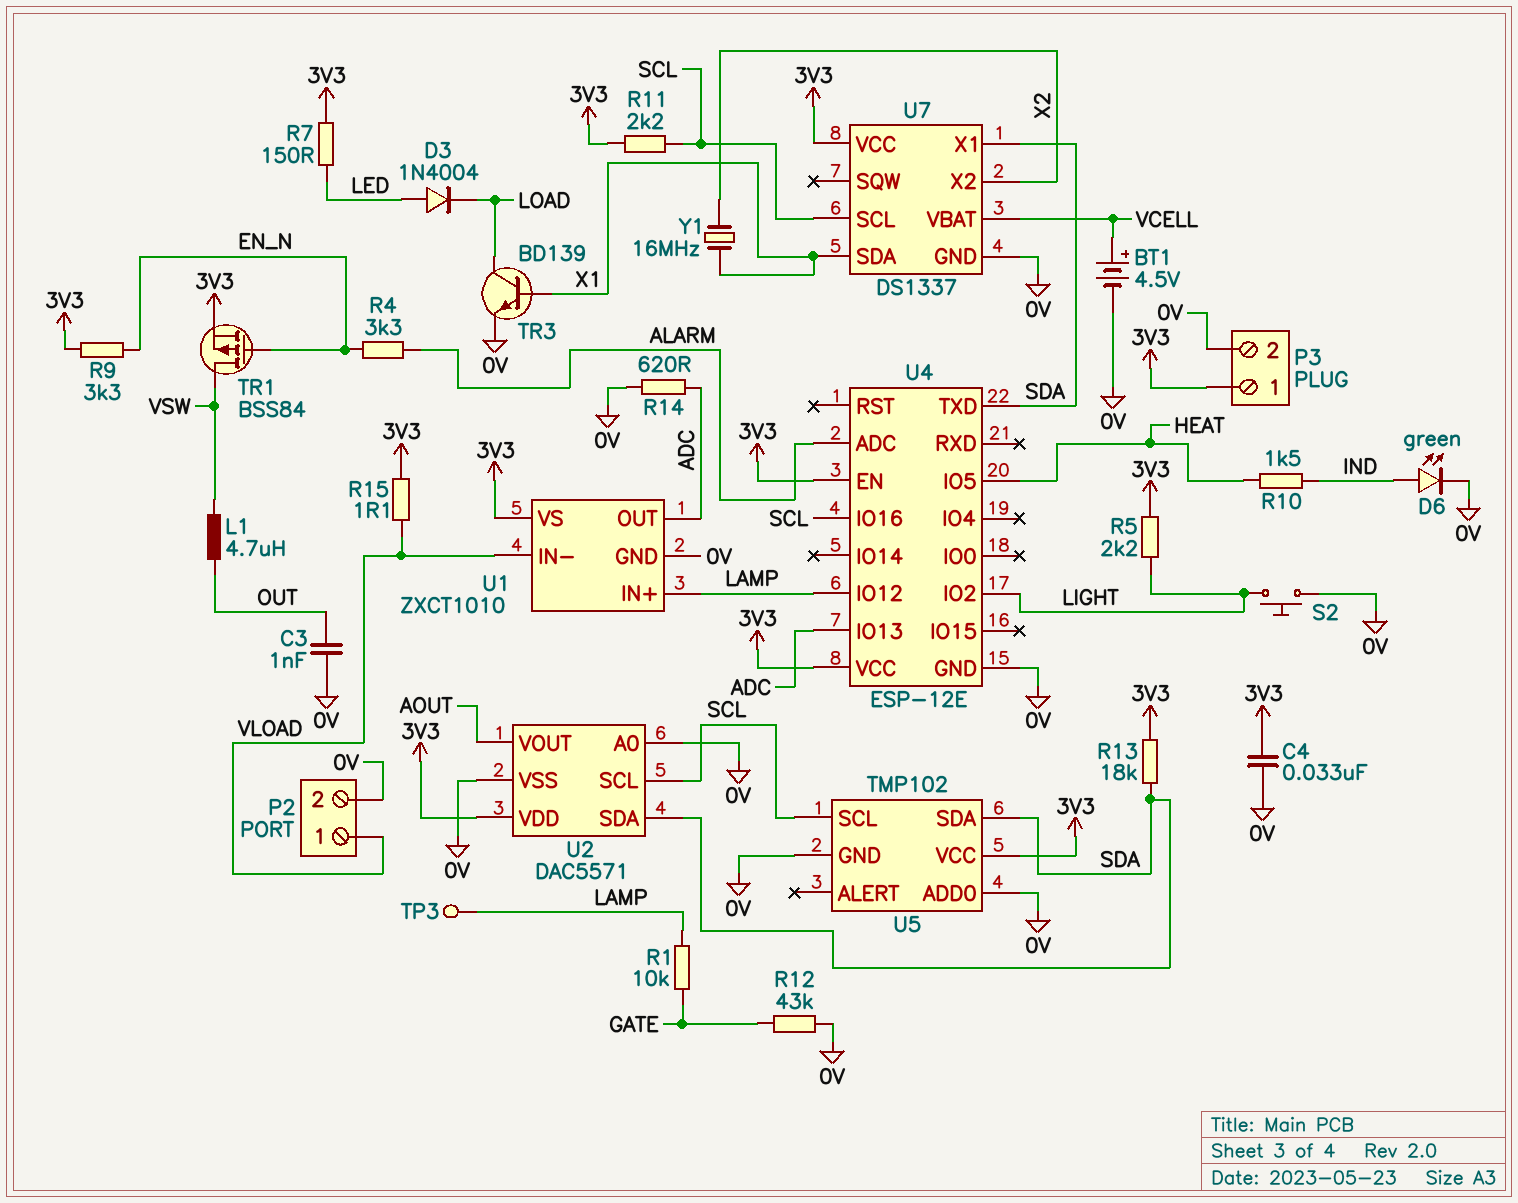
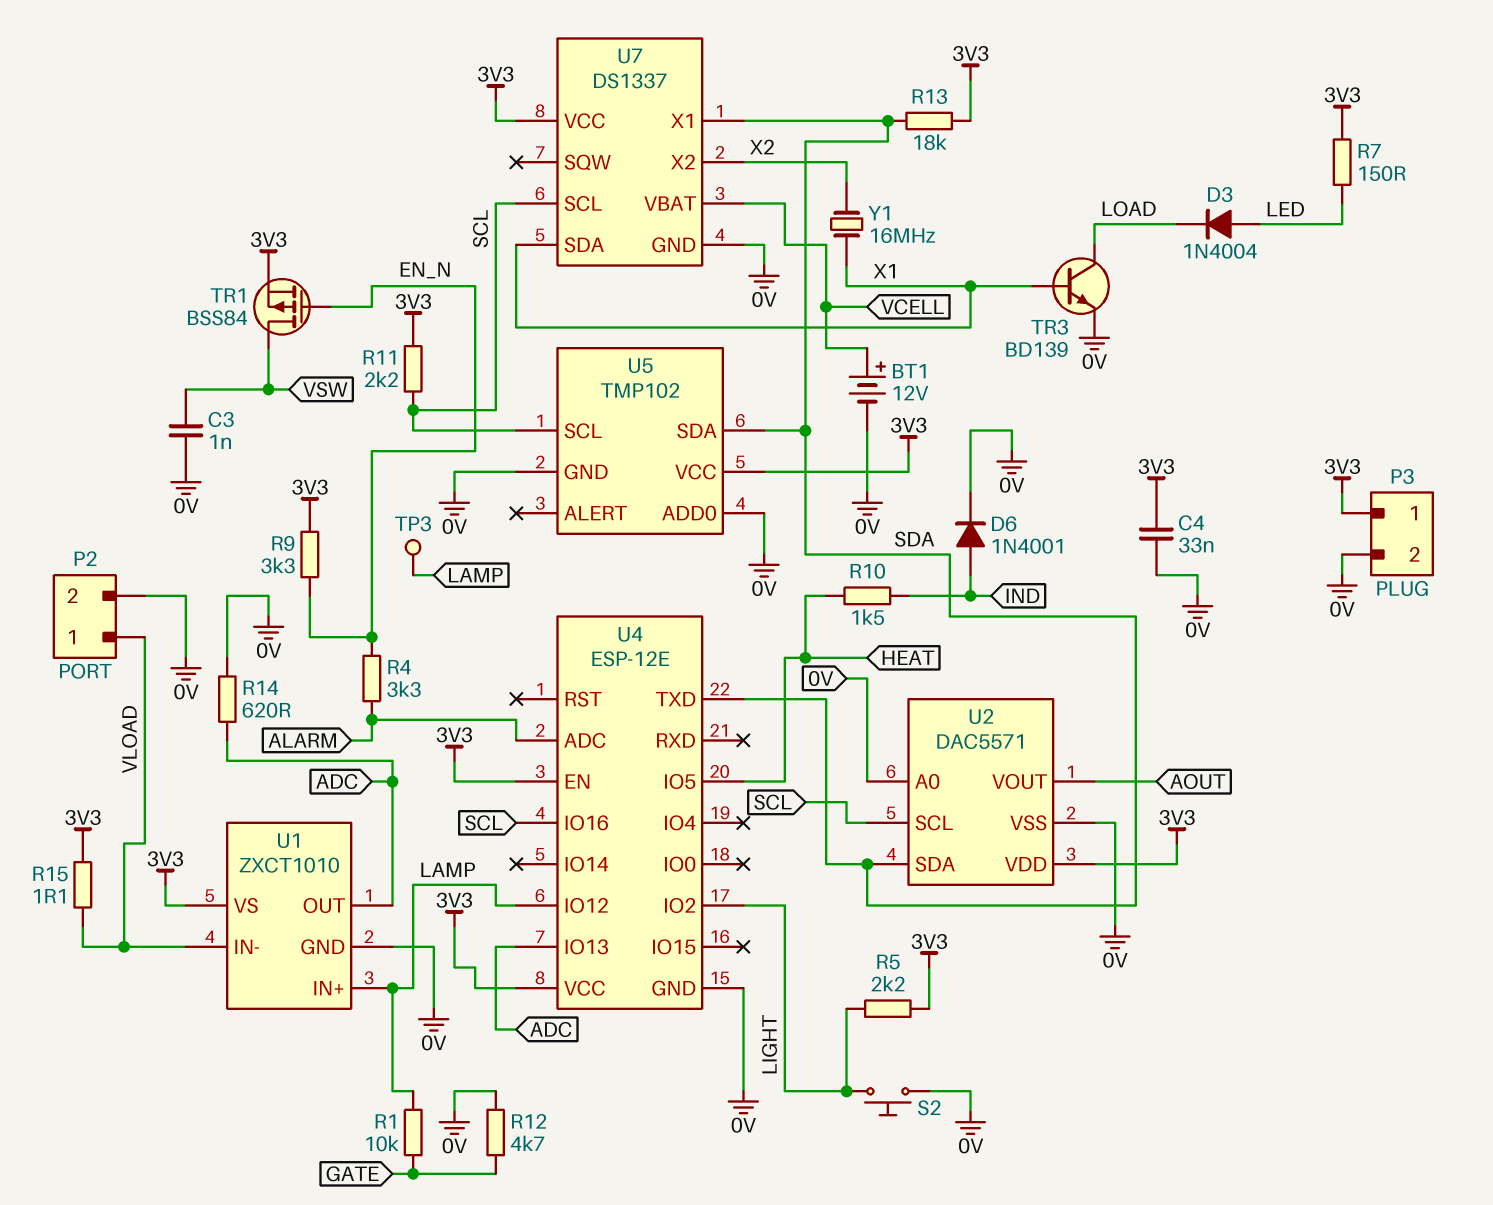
BT1: 4.5V (plus VCELL, minus 0V) -> 12V (plus VCELL, minus 0V)
C3: 1nF (0V, OUT) -> 1nF (0V, VSW)
D6: LED green (A IND, K 0V) -> diode 1N4001 (A IND, K 0V)
L1: 4.7uH (OUT, VSW) -> none
R12: 43k (0V, GATE) -> 4.7k (0V, GATE)

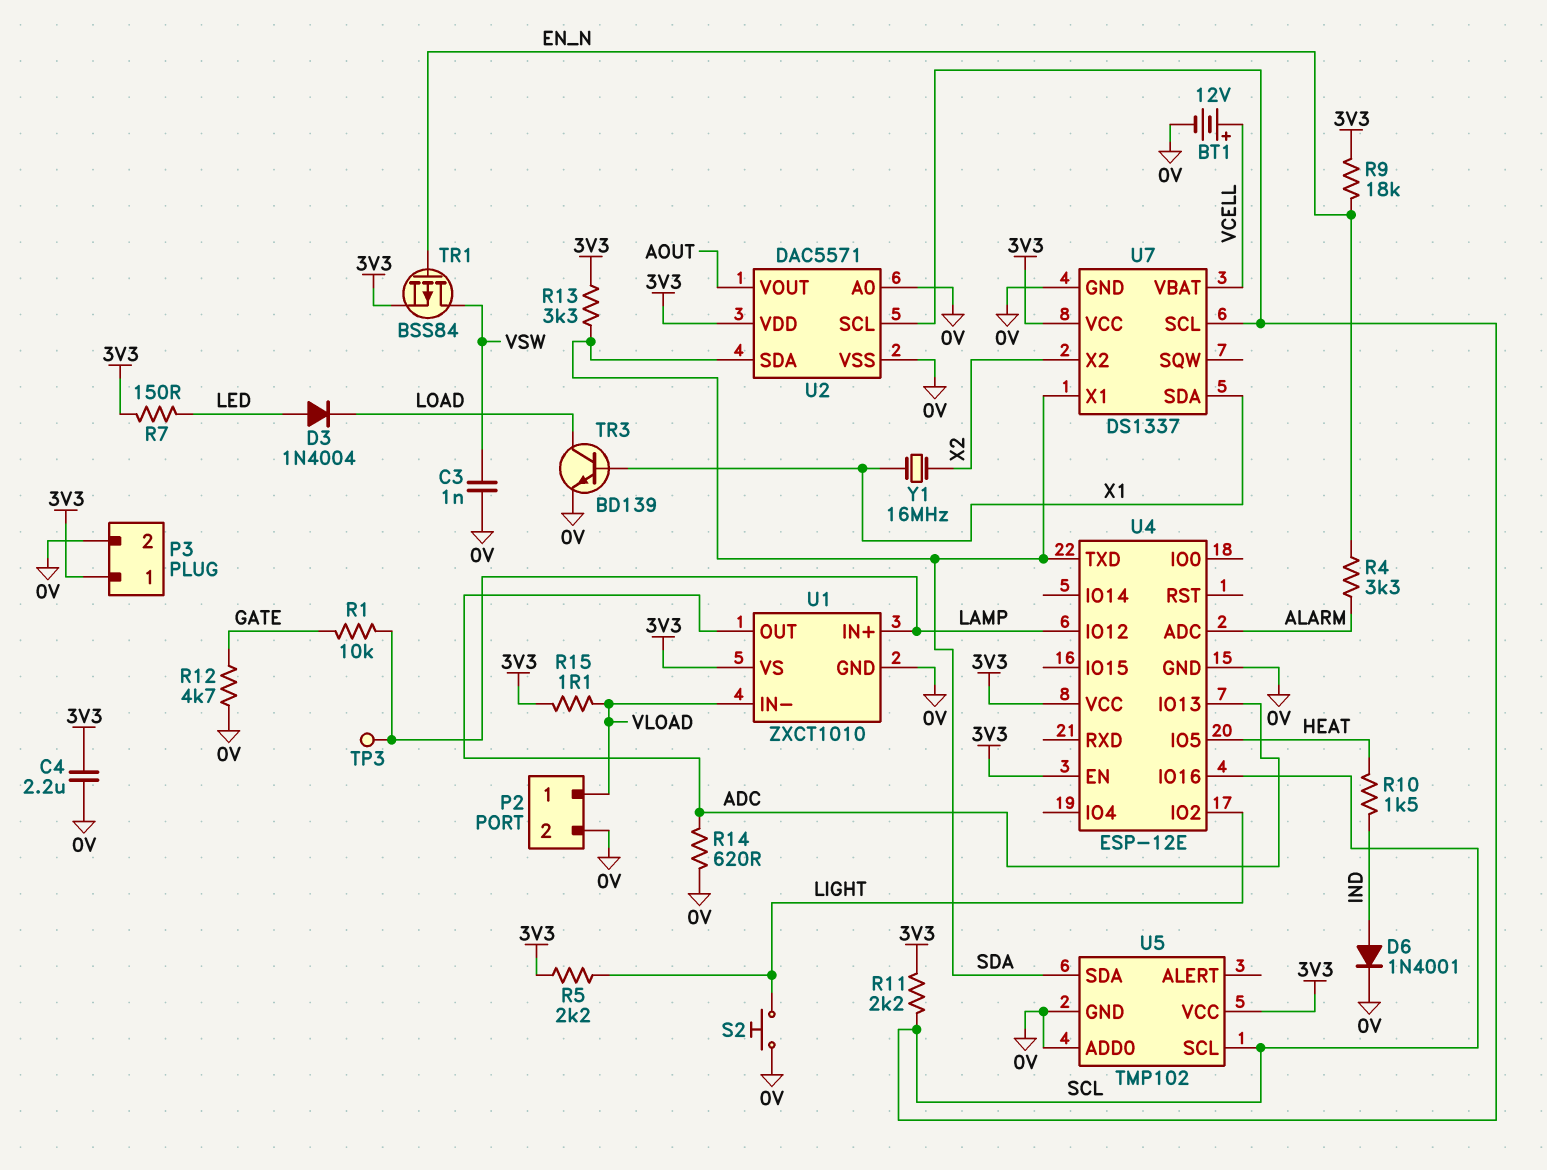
C4: 33nF (0V, 3V3) -> 2.2uF (0V, 3V3)
R9: 3.3k (3V3, EN_N) -> 18k (3V3, EN_N)
R13: 18k (3V3, SDA) -> 3.3k (3V3, SDA)

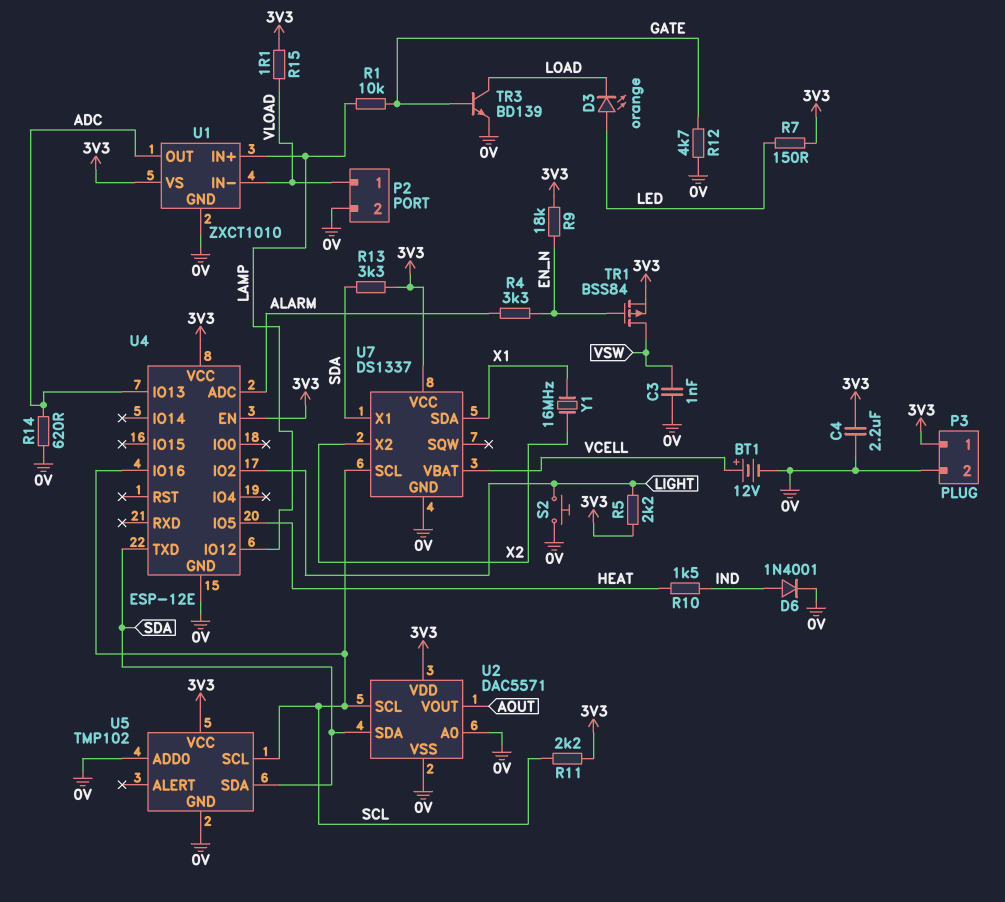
D3: diode 1N4004 (A LED, K LOAD) -> LED orange (A LED, K LOAD)
TP3: test point (LAMP) -> none
TR3: NPN BD139 (B X1, C LOAD, E 0V) -> NPN BD139 (B GATE, C LOAD, E 0V)

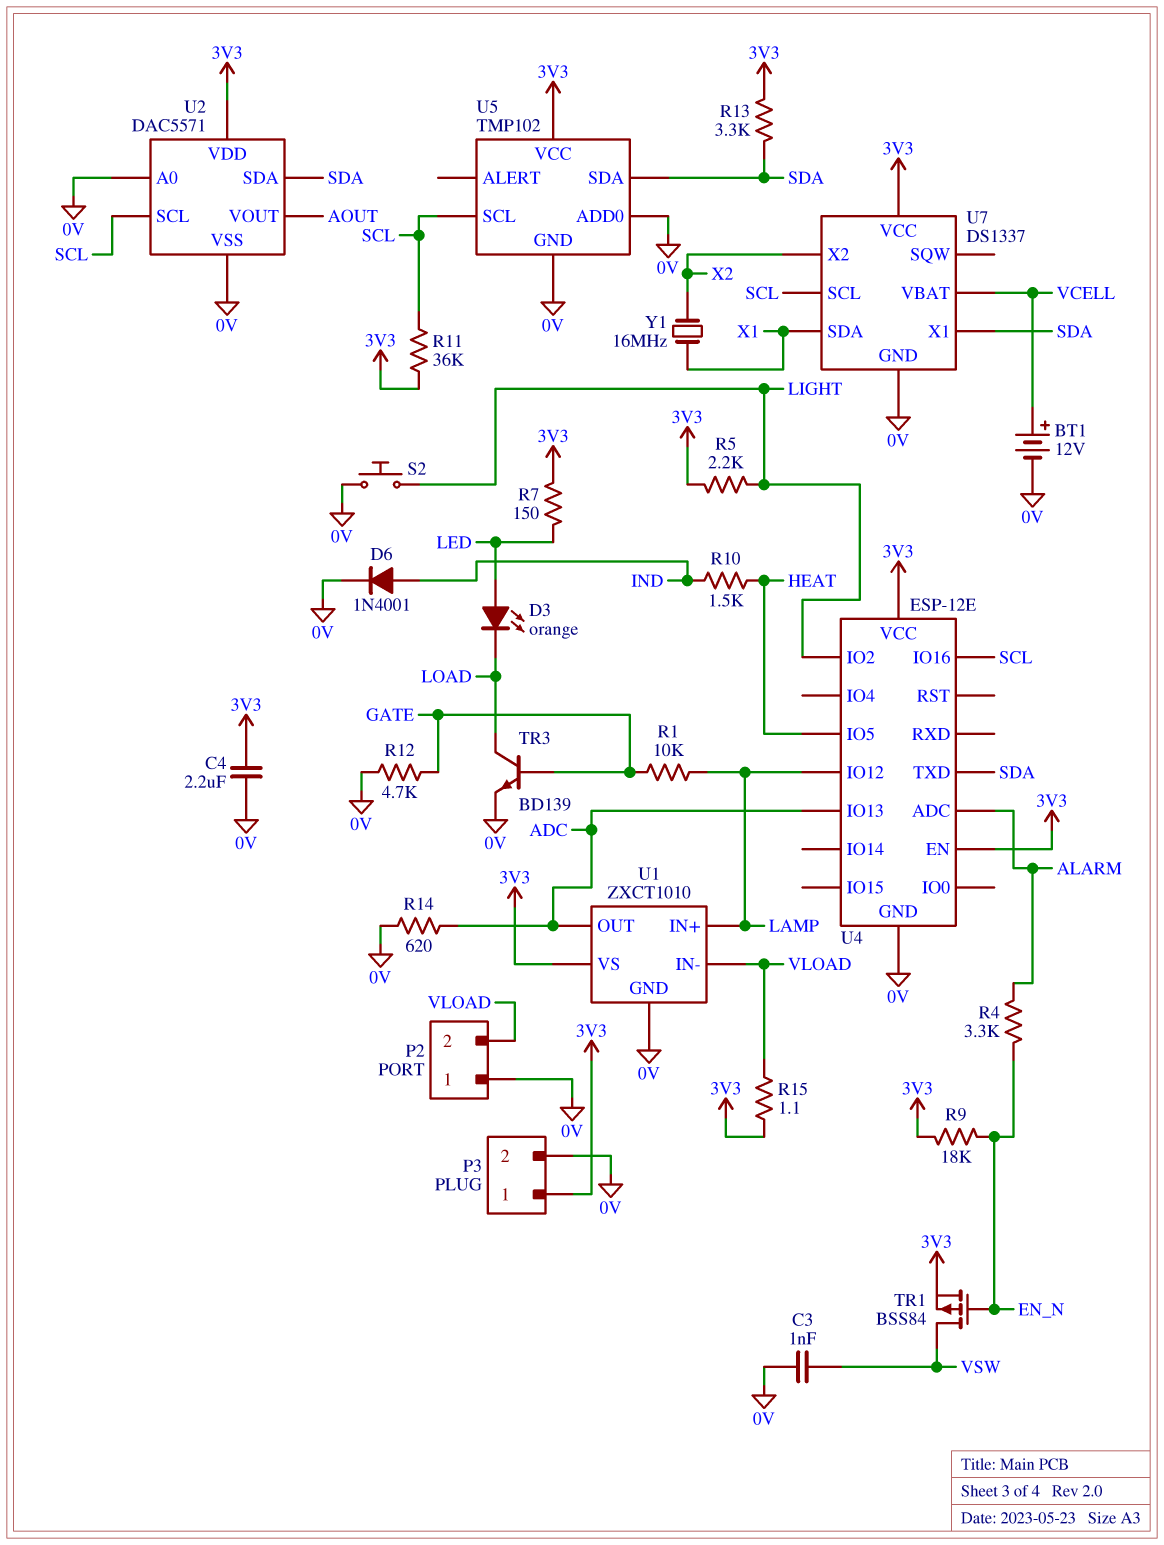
P2 pin 1: VLOAD -> 0V
P2 pin 2: 0V -> VLOAD
R11: 2.2k (3V3, SCL) -> 36k (3V3, SCL)

